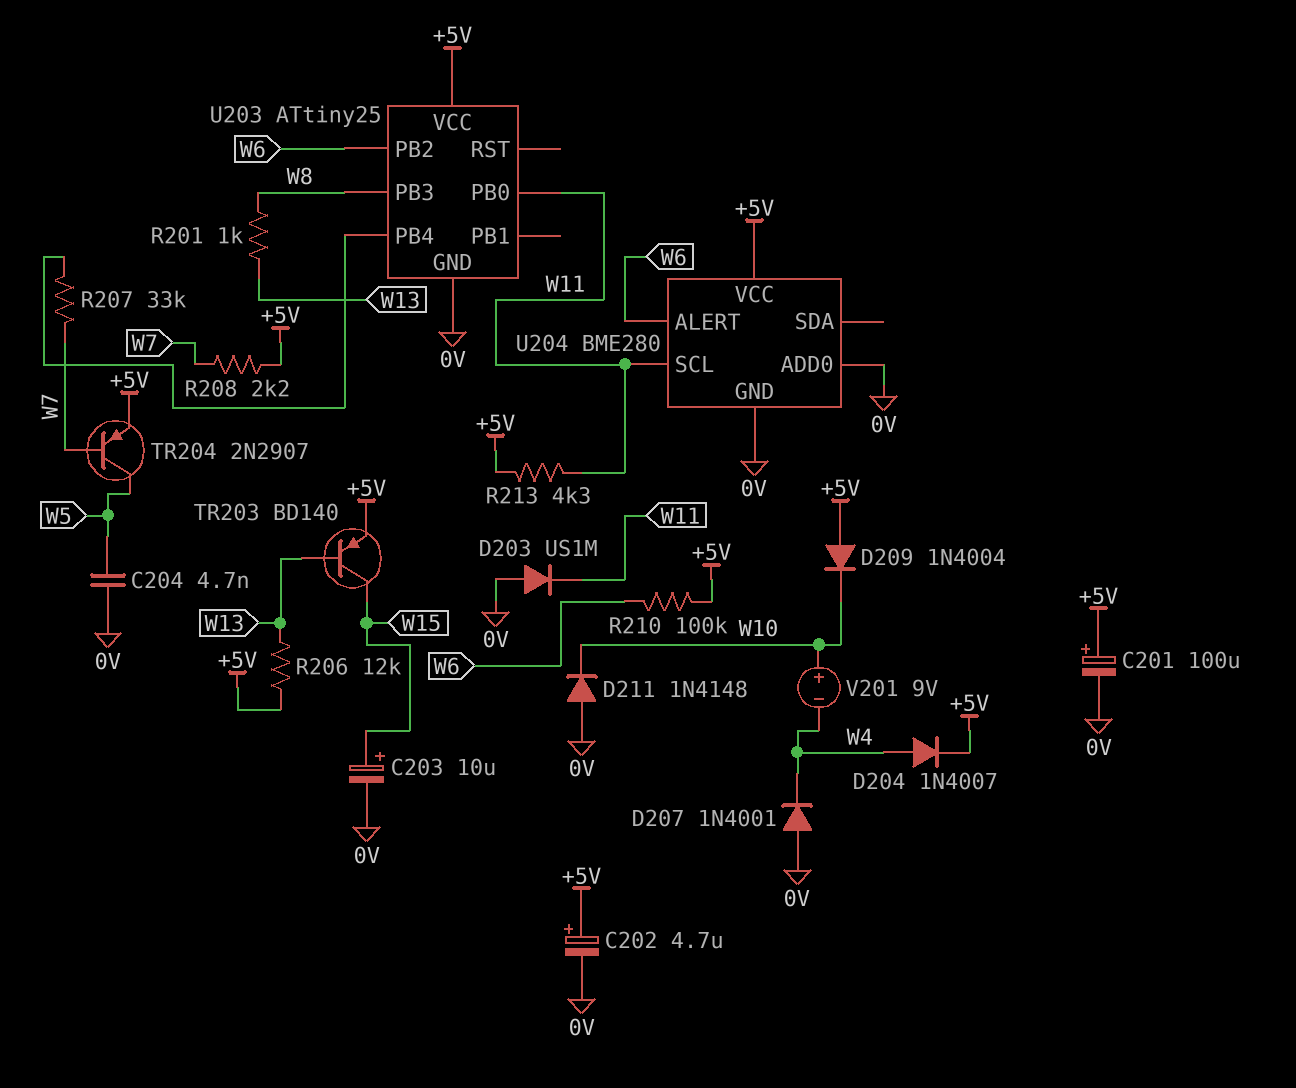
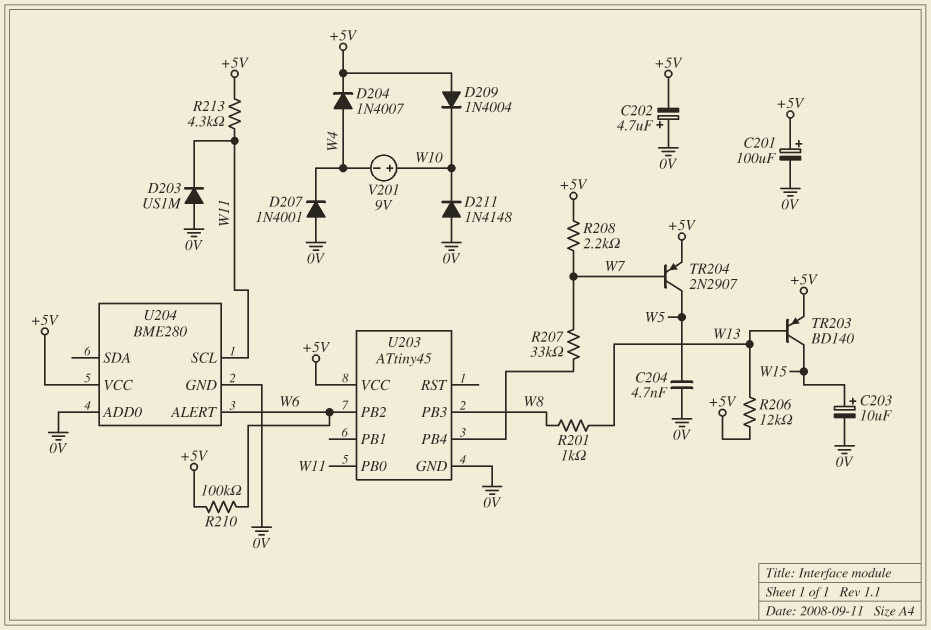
C202: 4.7uF (plus +5V, minus 0V) -> 4.7uF (plus 0V, minus +5V)
U203: ATtiny25 -> ATtiny45

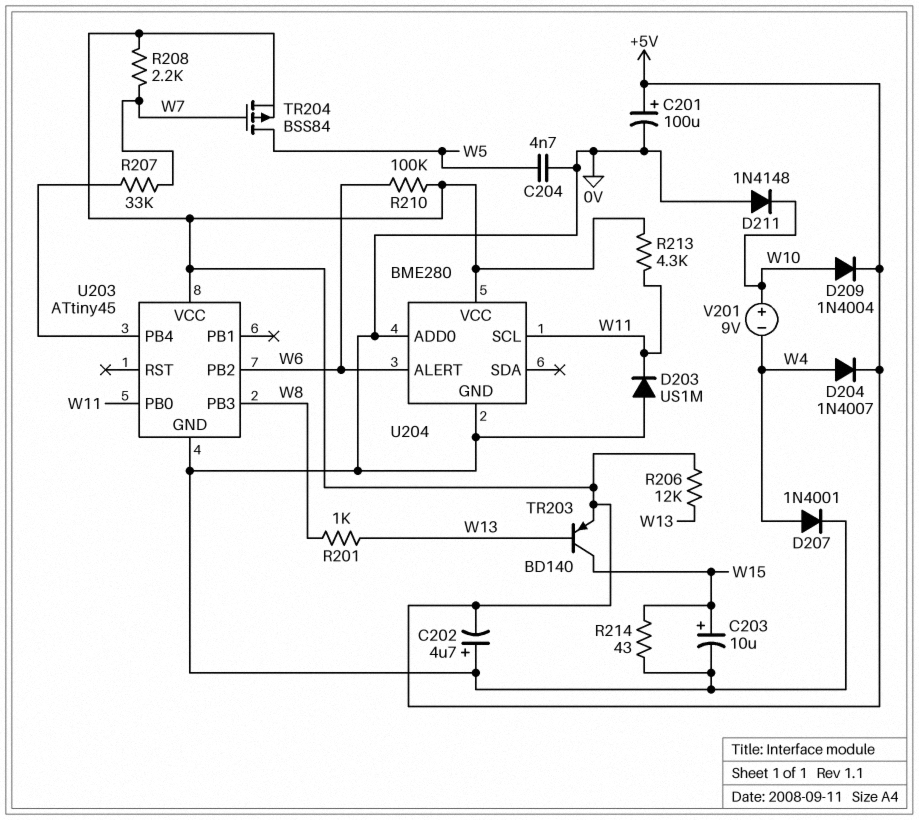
D207: diode 1N4001 (A 0V, K W4) -> diode 1N4001 (A W4, K 0V)
D209: diode 1N4004 (A +5V, K W10) -> diode 1N4004 (A W10, K +5V)
R214: none -> 43 (0V, W15)
TR204: PNP 2N2907 (B W7, C W5, E +5V) -> PMOS BSS84 (G W7, D W5, S +5V)

